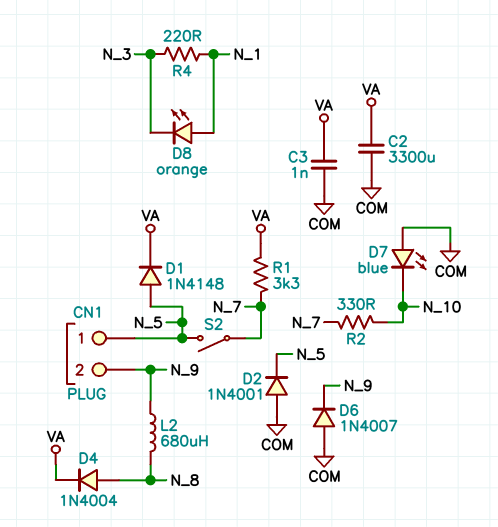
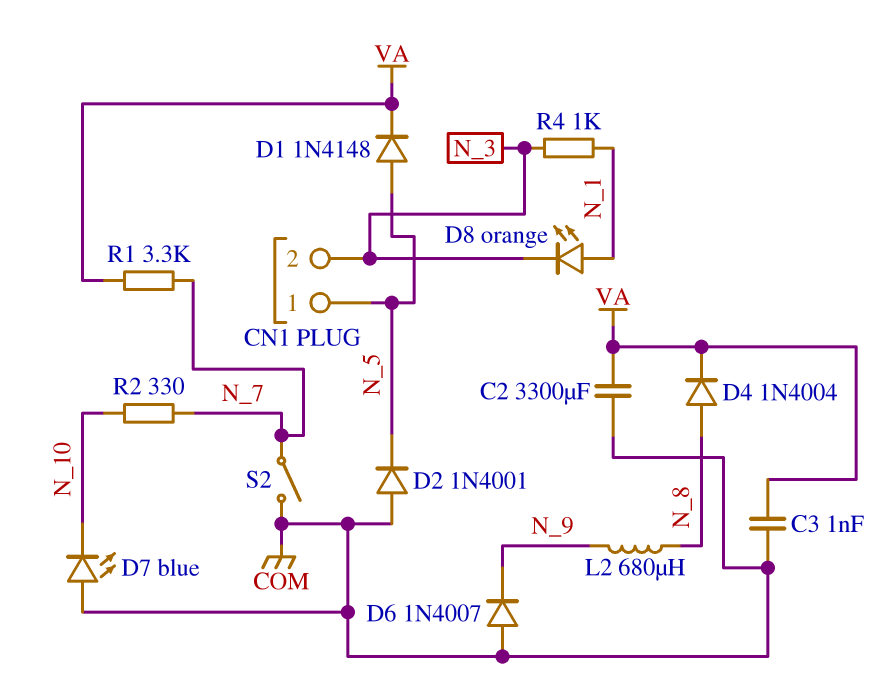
CN1 pin 2: N_9 -> N_3
R4: 220 (N_1, N_3) -> 1k (N_1, N_3)
S2: switch (N_5, N_7) -> switch (COM, N_7)

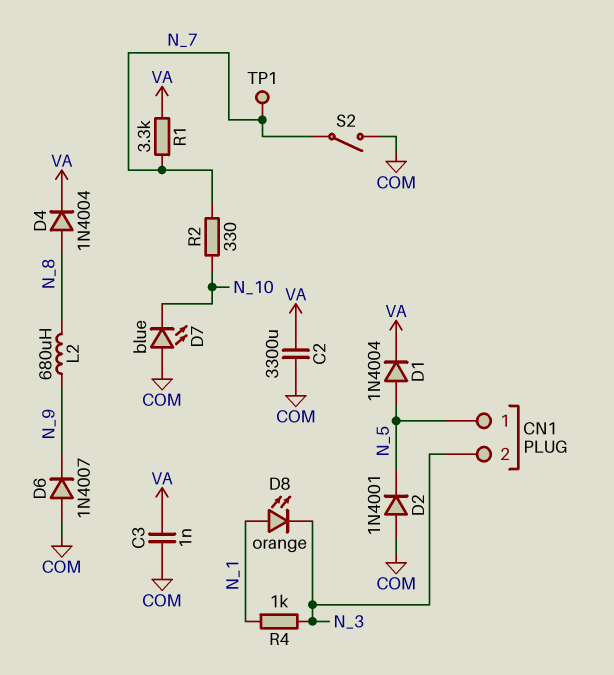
D1: diode 1N4148 (A N_5, K VA) -> diode 1N4004 (A N_5, K VA)
TP1: none -> test point (N_7)

